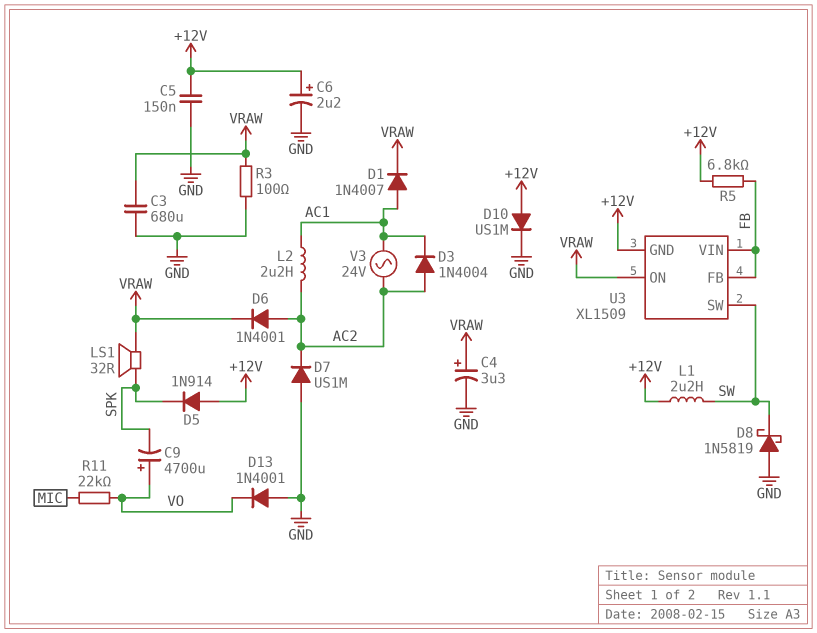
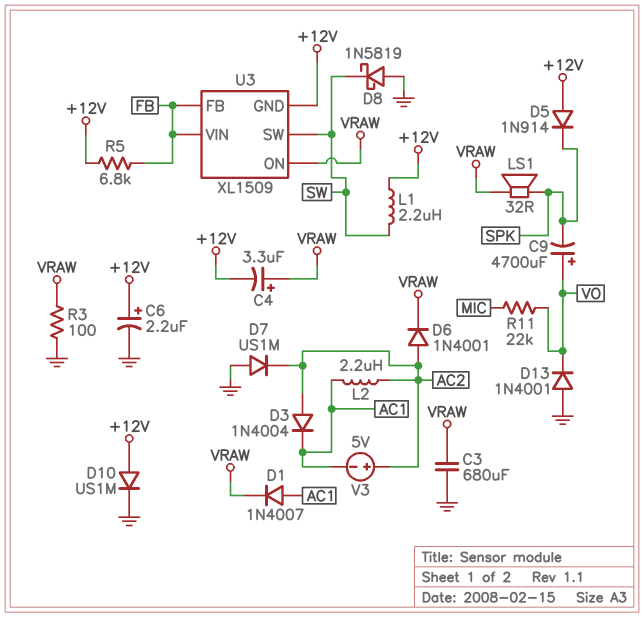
C4: 3.3uF (plus VRAW, minus GND) -> 3.3uF (plus VRAW, minus +12V)
C5: 150nF (+12V, GND) -> none
V3: AC 24V (AC1, AC2) -> 5V (plus AC2, minus AC1)

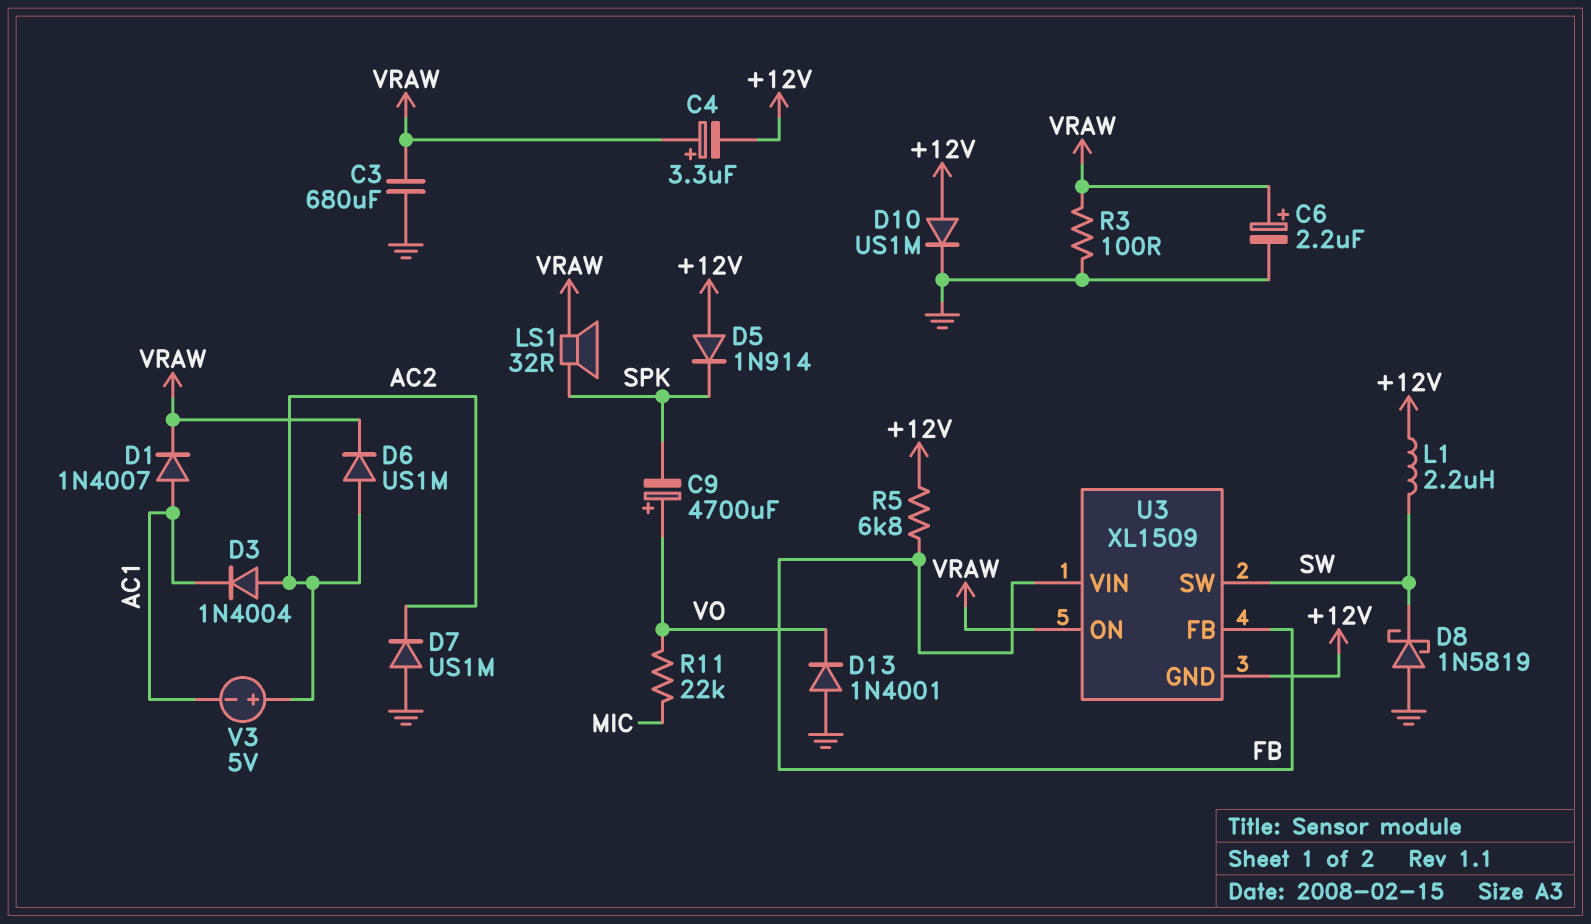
C6: 2.2uF (plus +12V, minus GND) -> 2.2uF (plus VRAW, minus GND)
D6: diode 1N4001 (A AC2, K VRAW) -> diode US1M (A AC2, K VRAW)
L2: 2.2uH (AC1, AC2) -> none

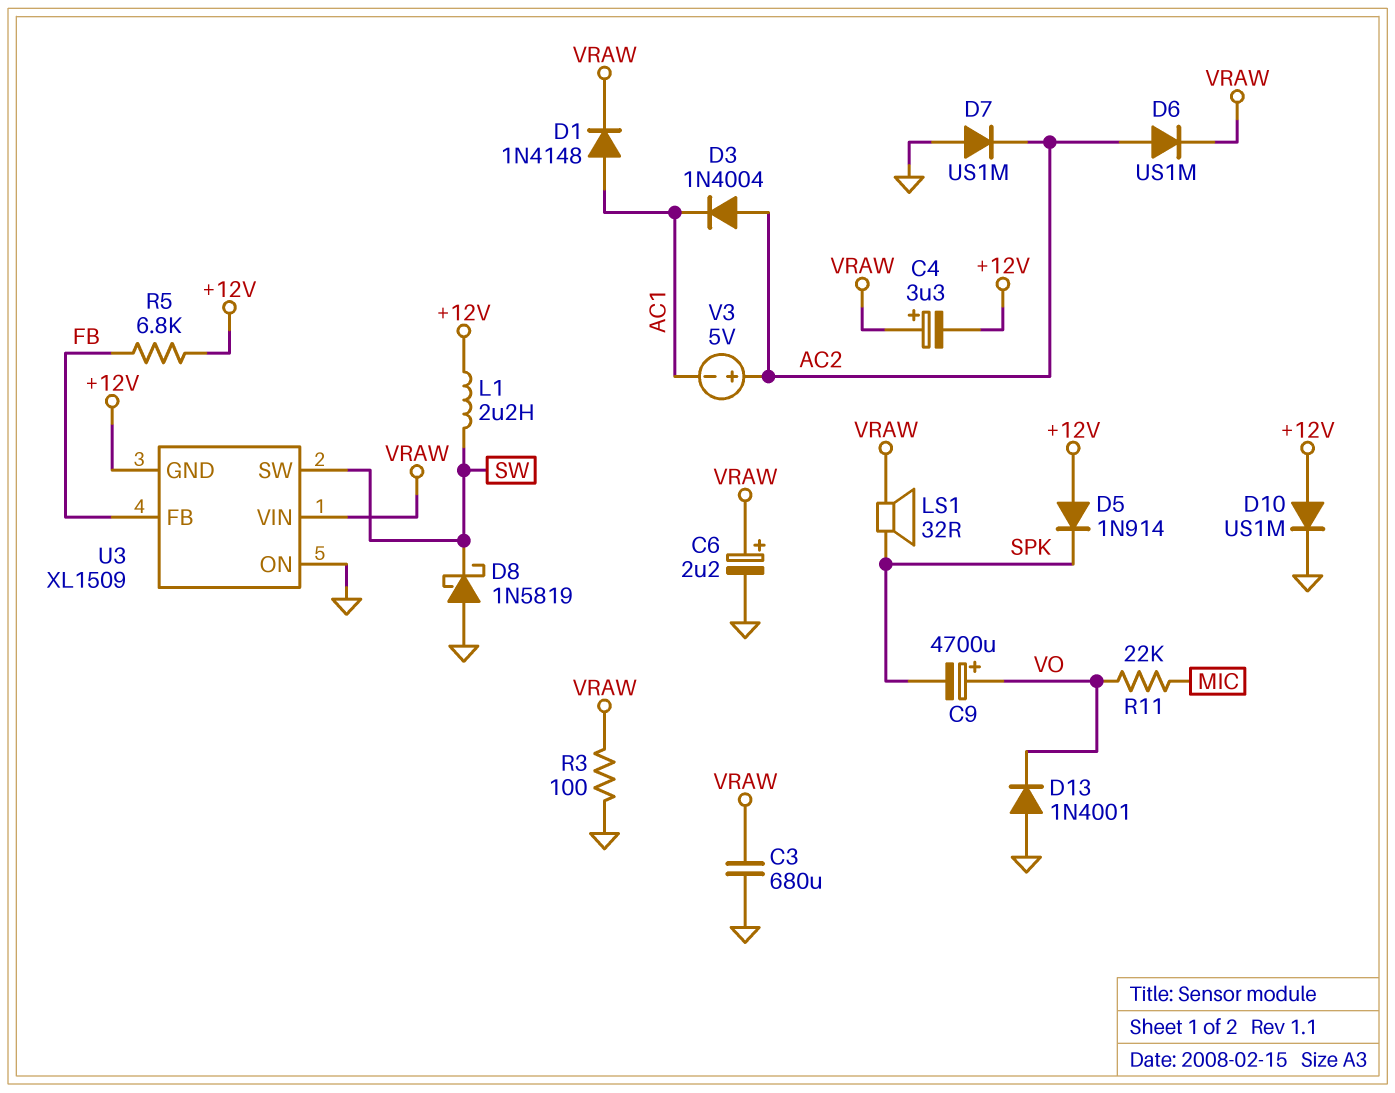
D1: diode 1N4007 (A AC1, K VRAW) -> diode 1N4148 (A AC1, K VRAW)
U3 pin ON: VRAW -> GND
U3 pin VIN: FB -> VRAW

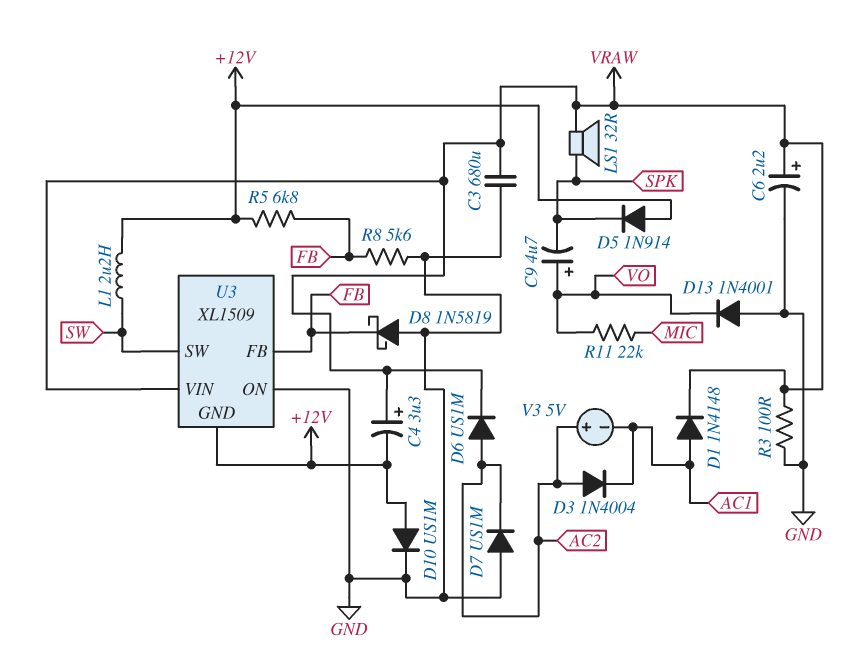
C9: 4700uF (plus VO, minus SPK) -> 4.7uF (plus VO, minus SPK)
D8: schottky 1N5819 (A GND, K SW) -> schottky 1N5819 (A GND, K FB)
R8: none -> 5.6k (FB, GND)

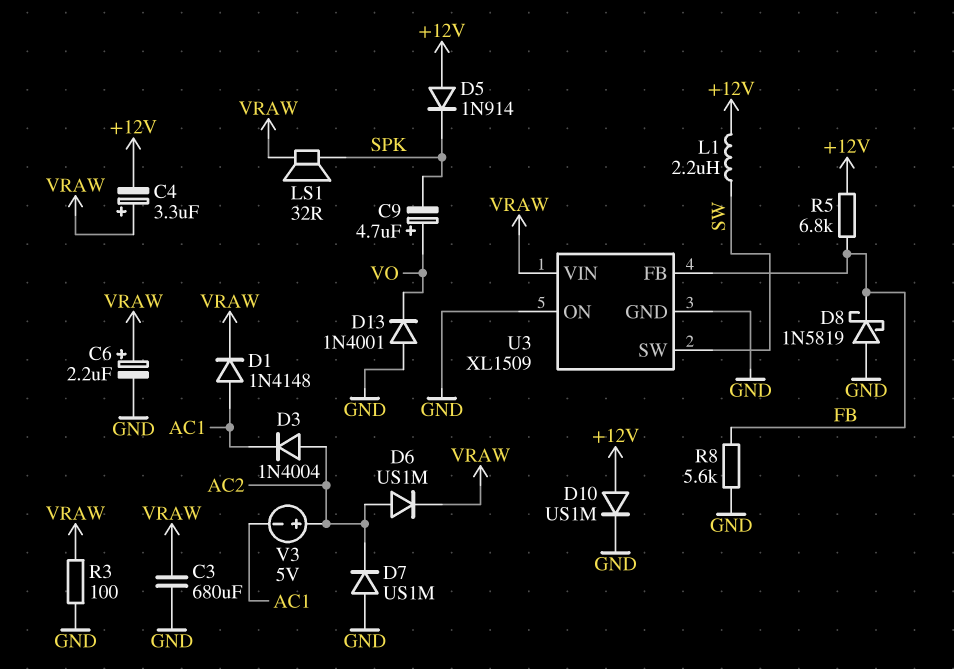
R11: 22k (MIC, VO) -> none
U3 pin GND: +12V -> GND

